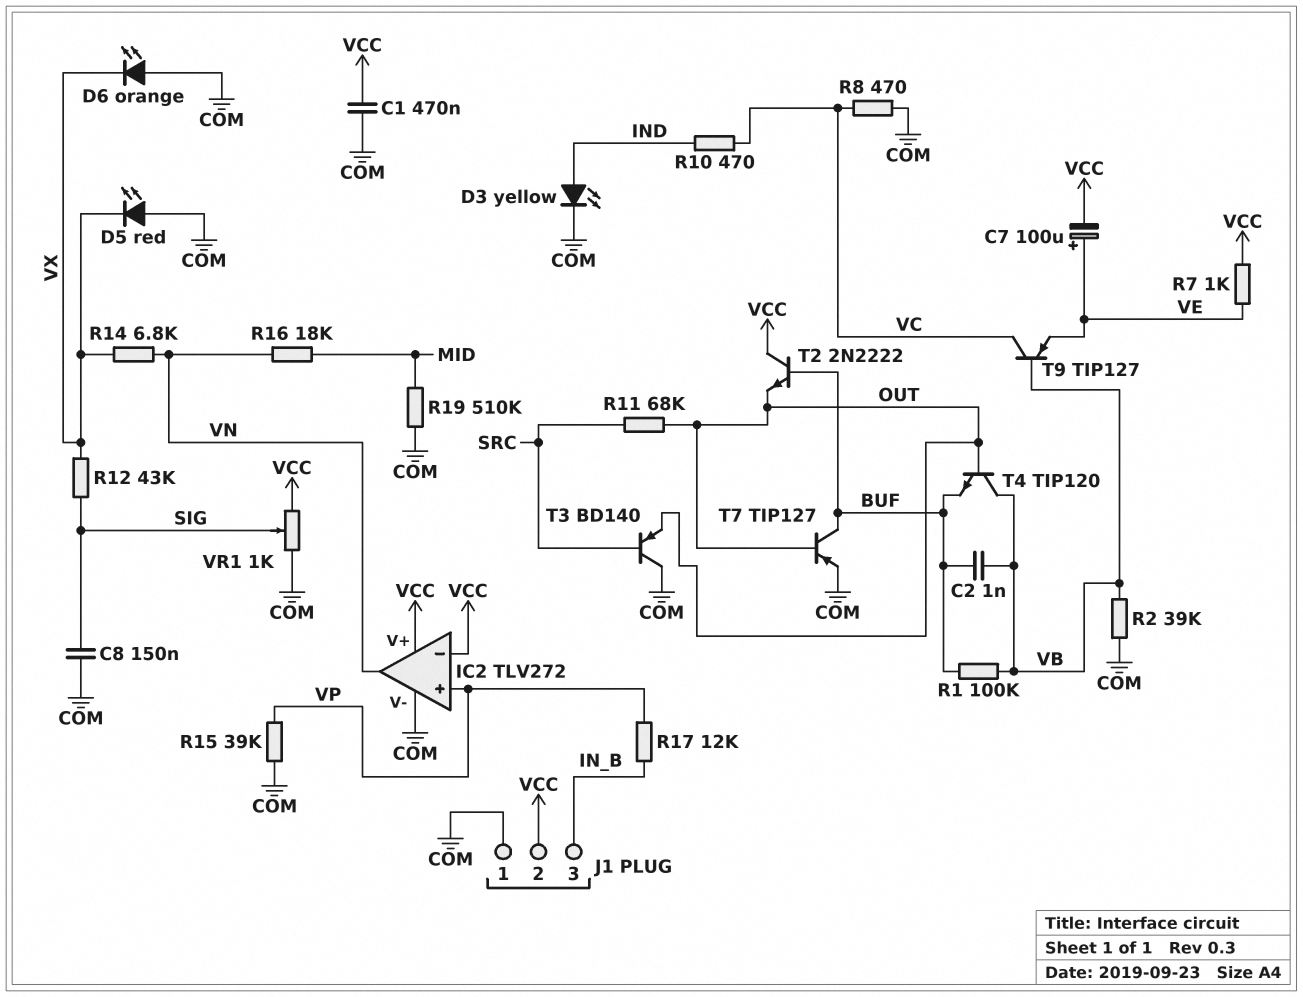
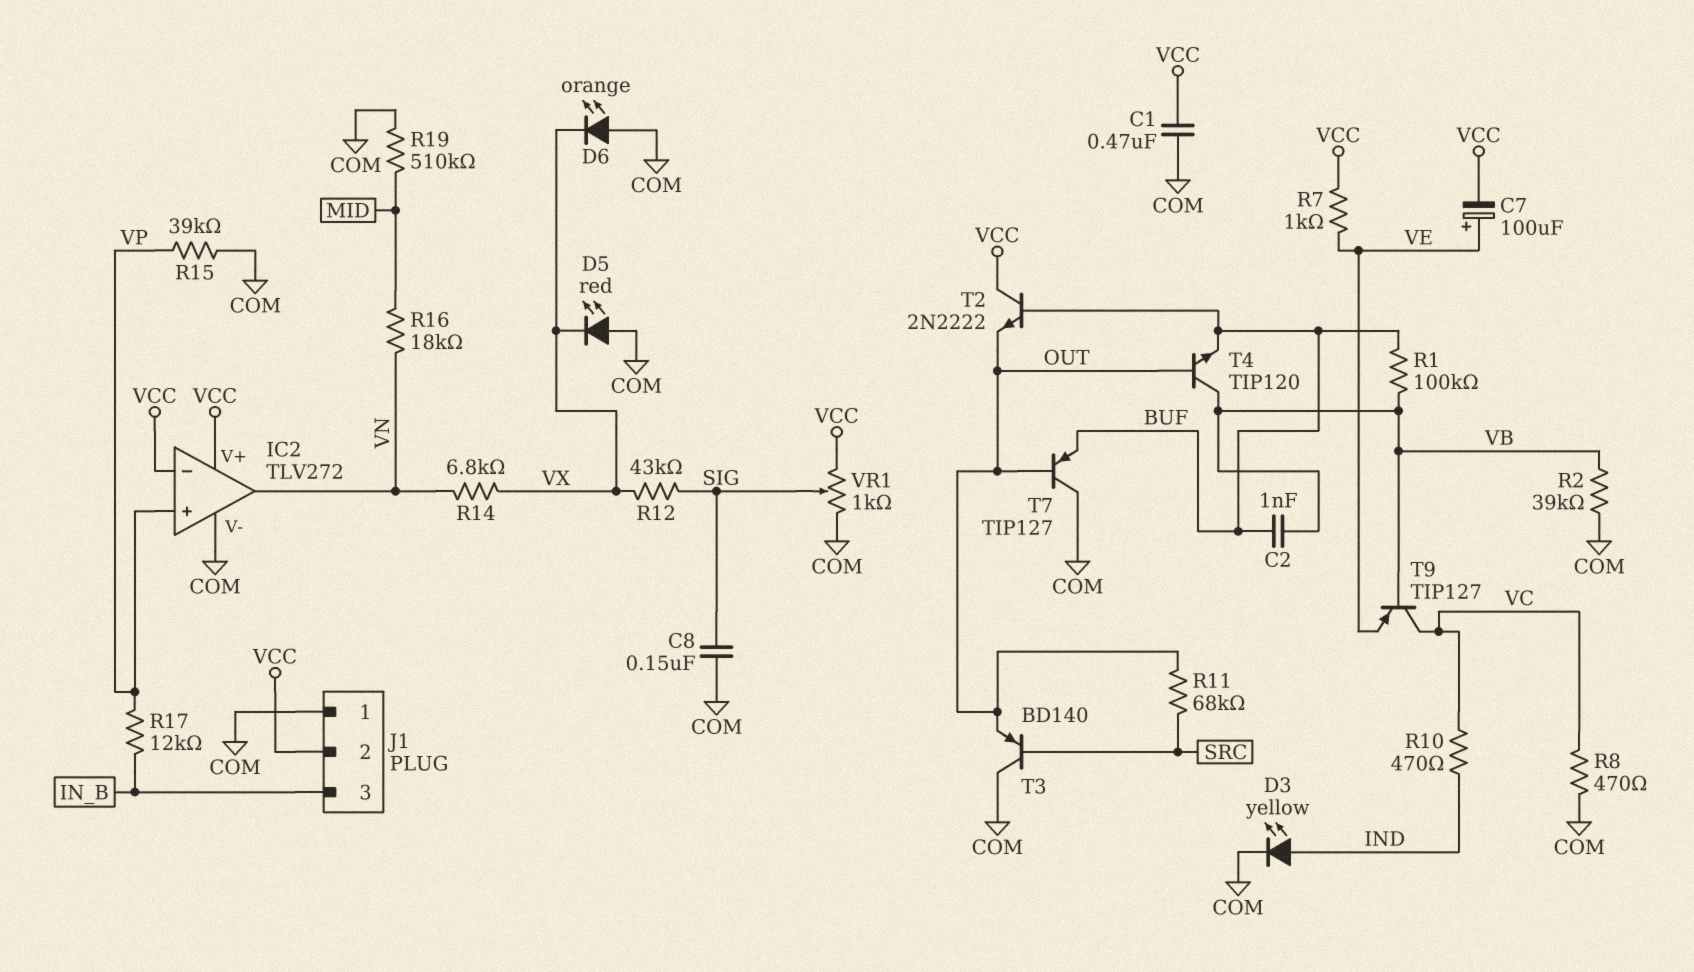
T7: PNP TIP127 (B OUT, C BUF, E COM) -> PNP TIP127 (B OUT, C COM, E BUF)

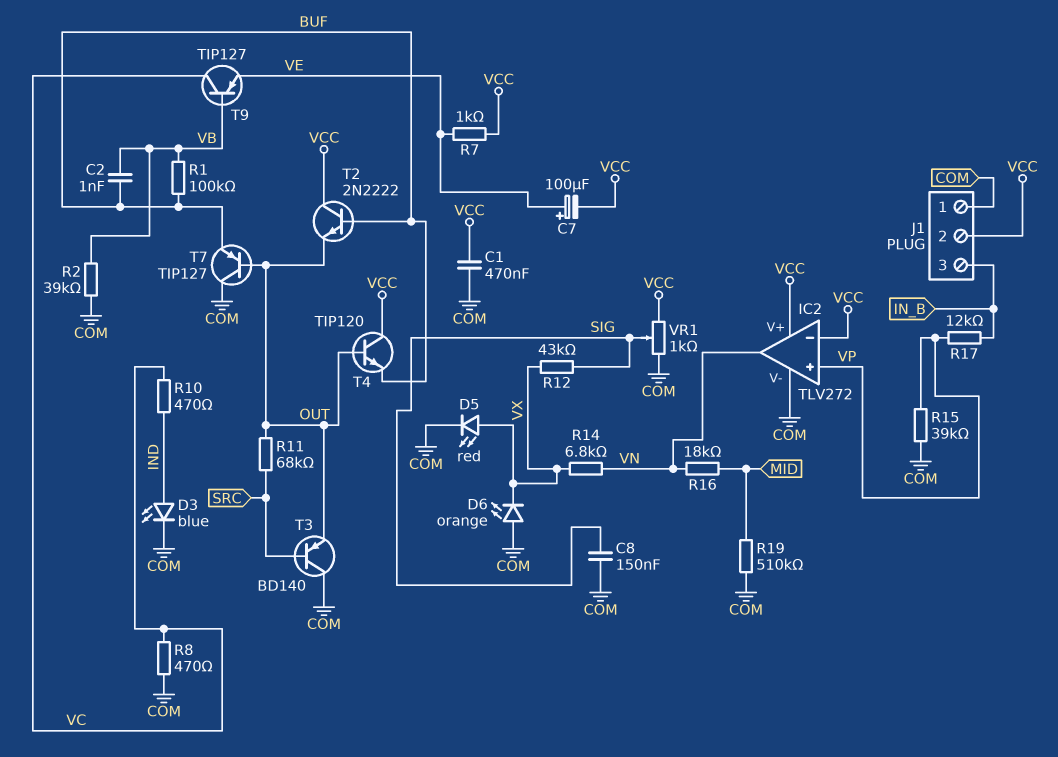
D3: LED yellow (A IND, K COM) -> LED blue (A IND, K COM)
D5: LED red (A COM, K VX) -> LED red (A VX, K COM)
T4: NPN TIP120 (B OUT, C VB, E BUF) -> NPN TIP120 (B OUT, C VCC, E BUF)

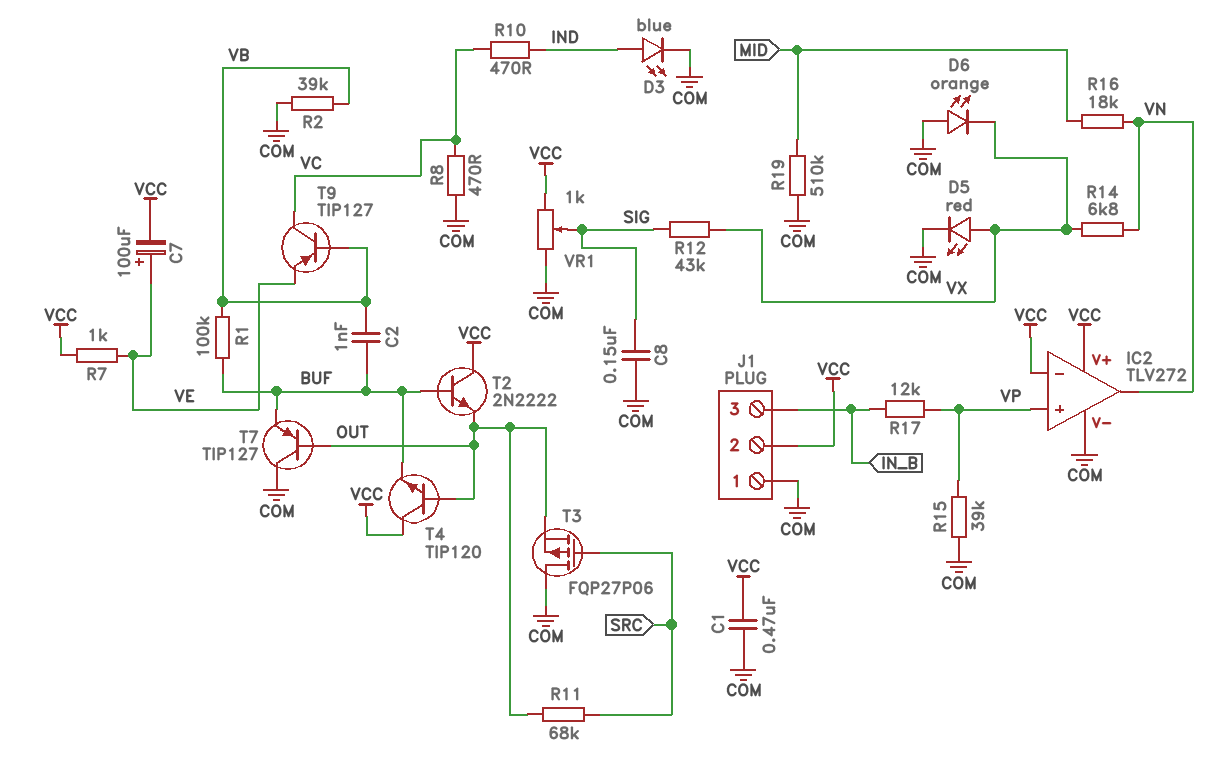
T3: PNP BD140 (B SRC, C COM, E OUT) -> PMOS FQP27P06 (G SRC, D COM, S OUT)

